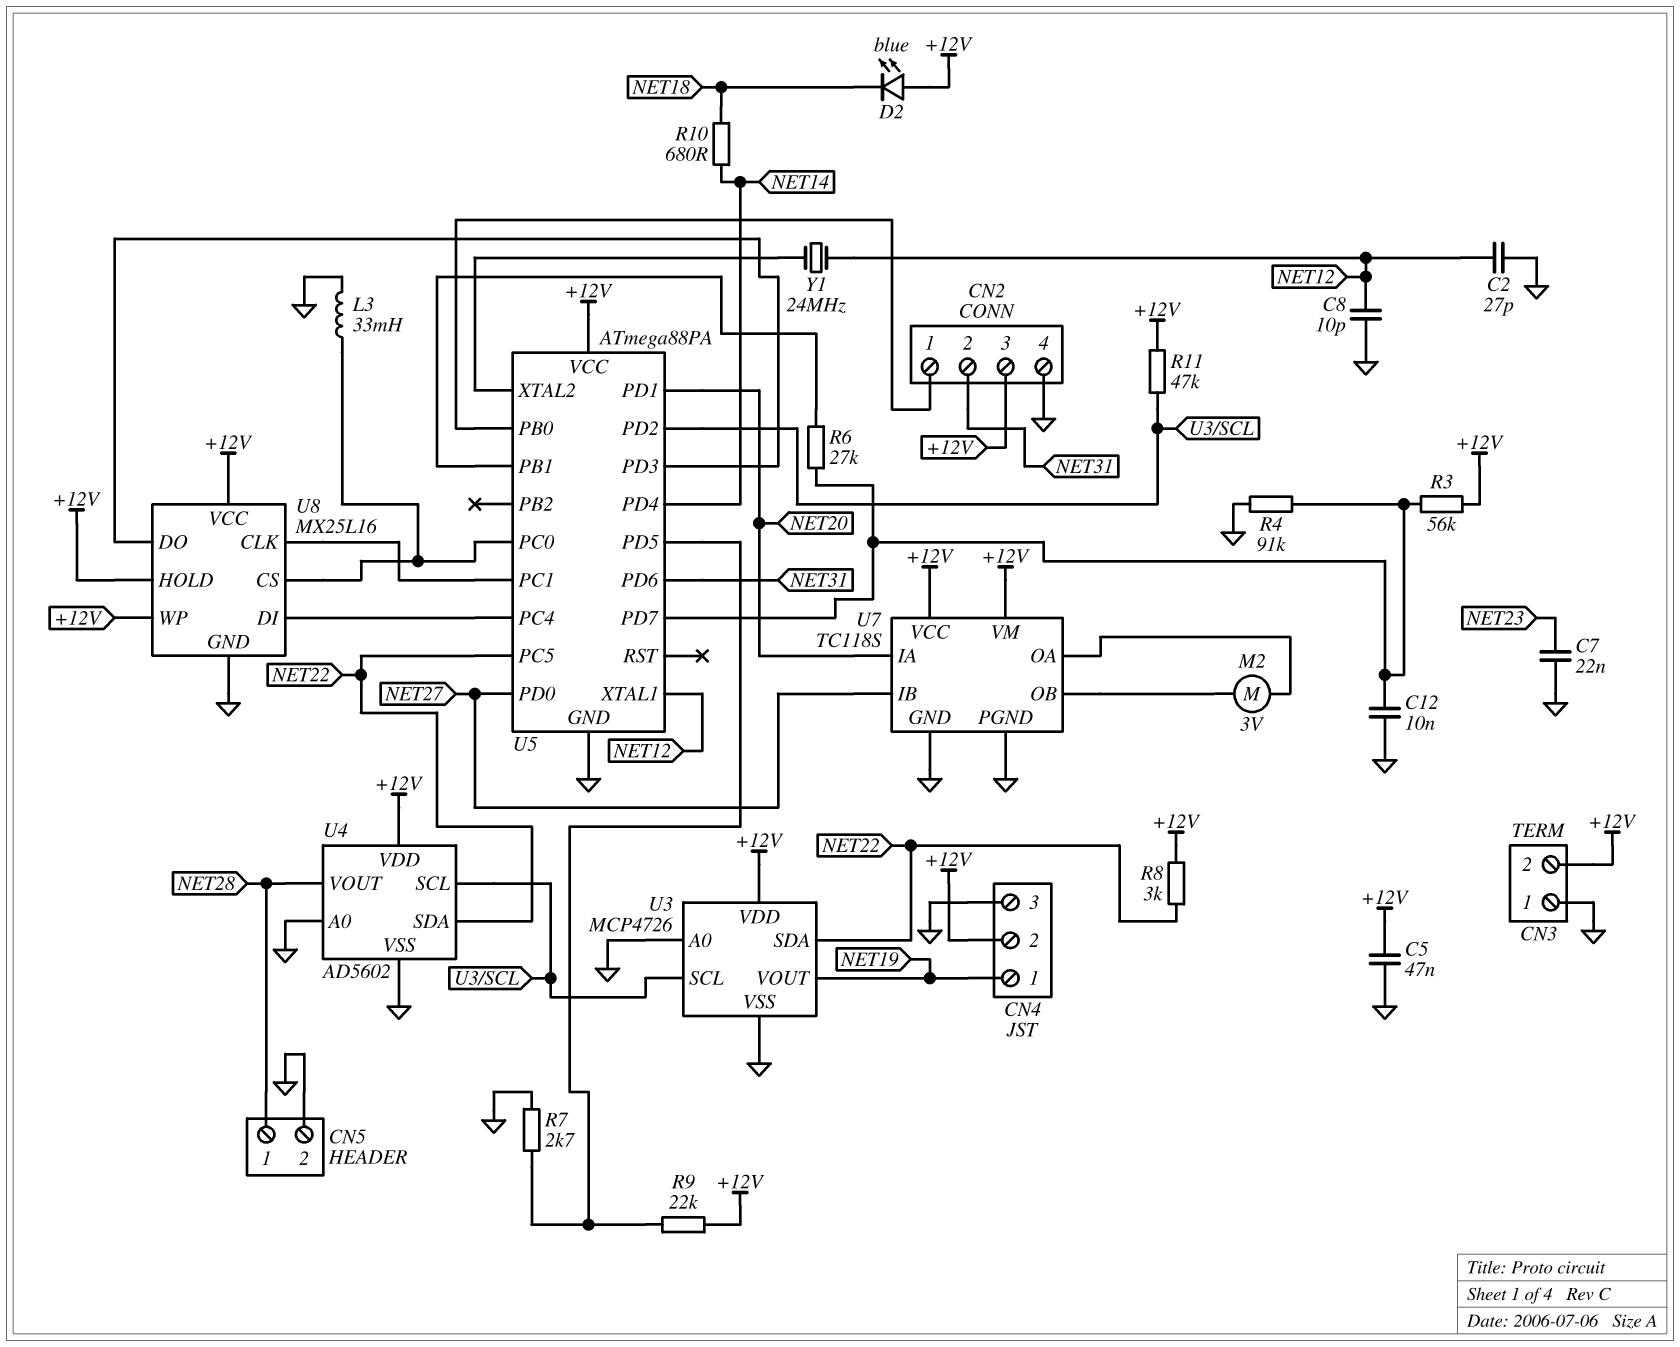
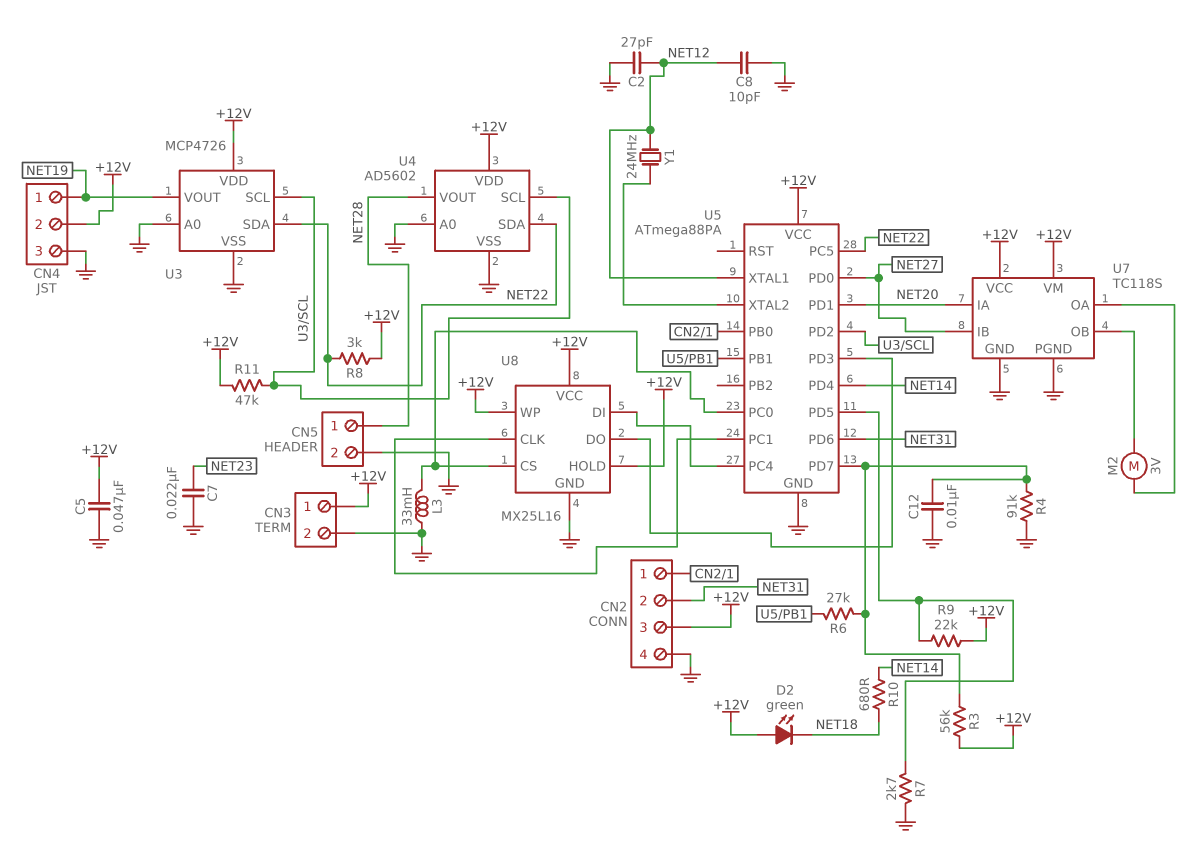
CN3 pin 1: GND -> +12V
CN3 pin 2: +12V -> GND
D2: LED blue (A +12V, K NET18) -> LED green (A +12V, K NET18)

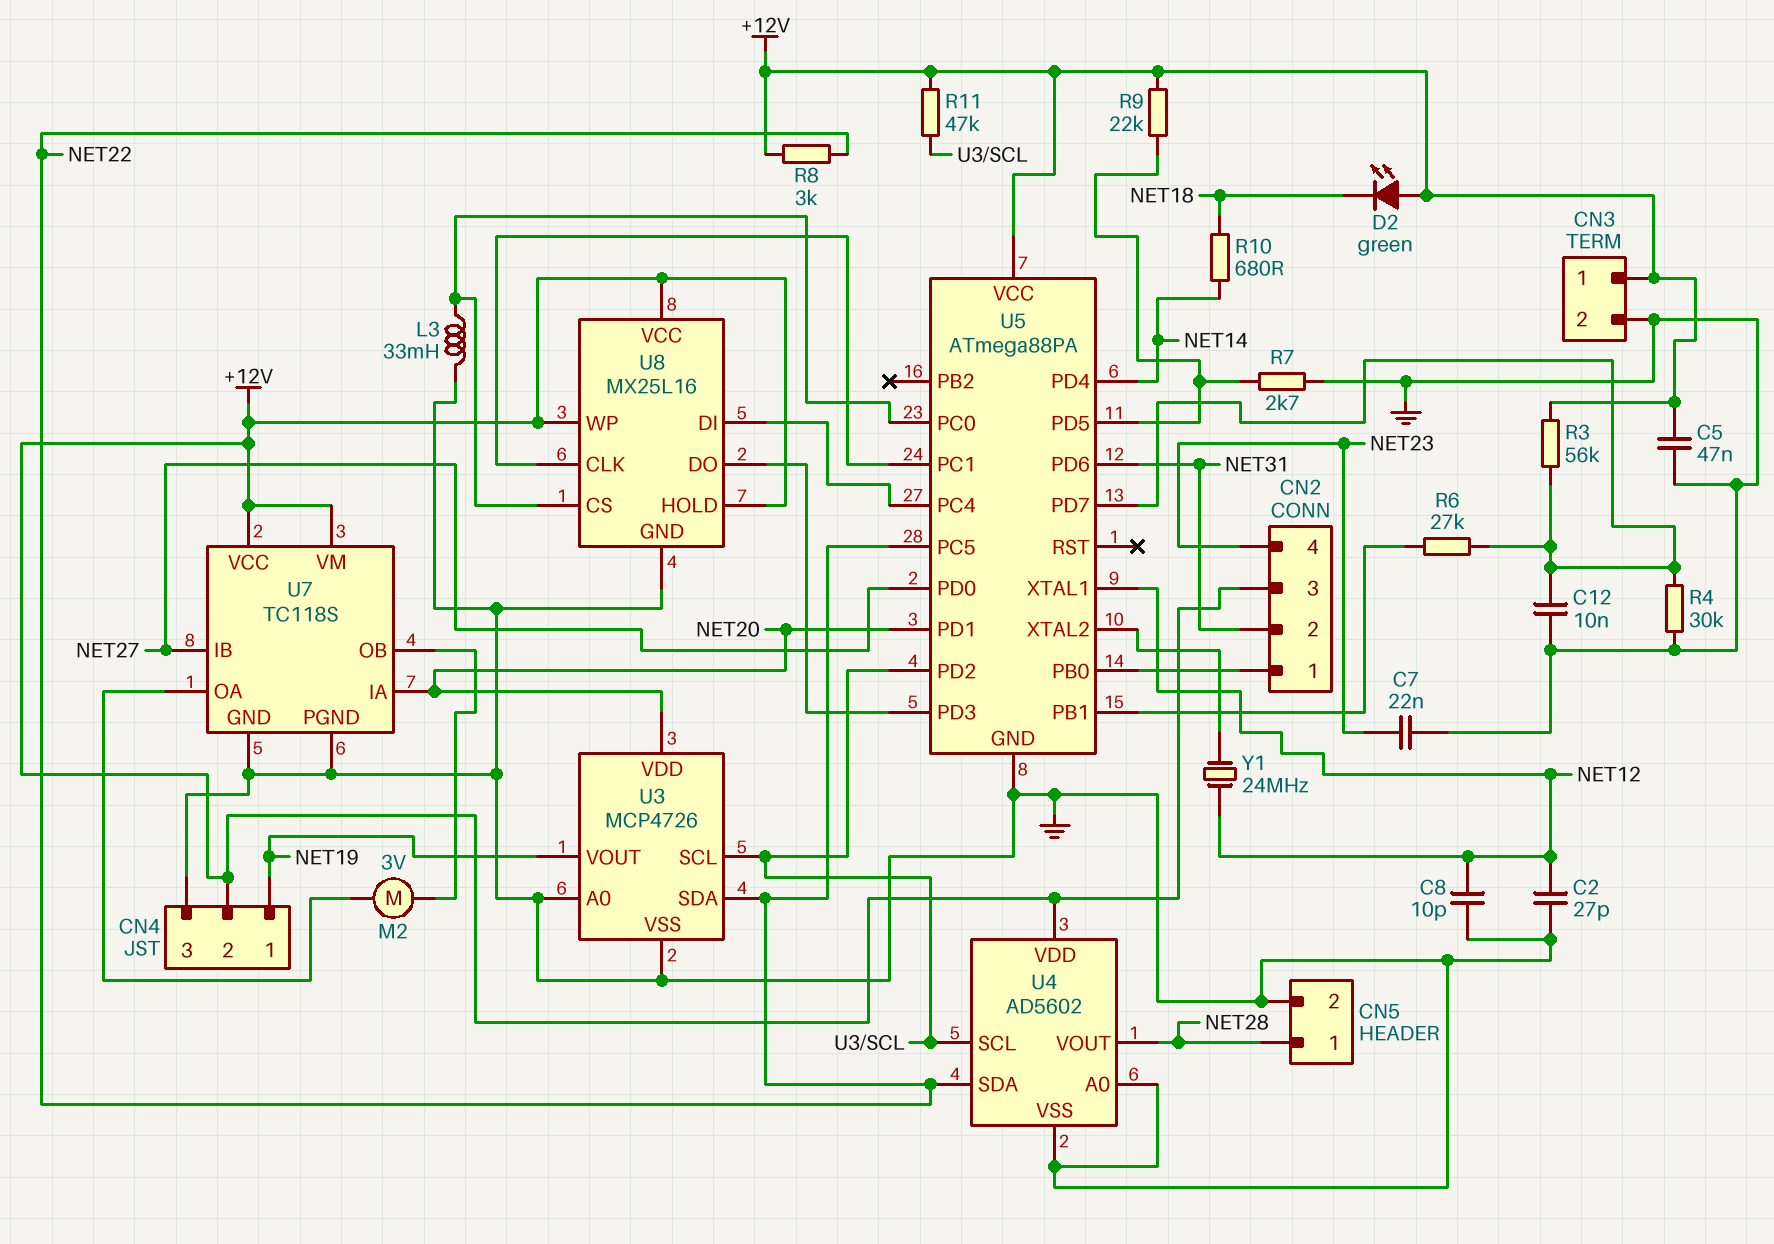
CN2 pin 4: GND -> NET23
R4: 91k (GND, U5/PD7) -> 30k (GND, U5/PD7)
U3 pin VDD: +12V -> NET20

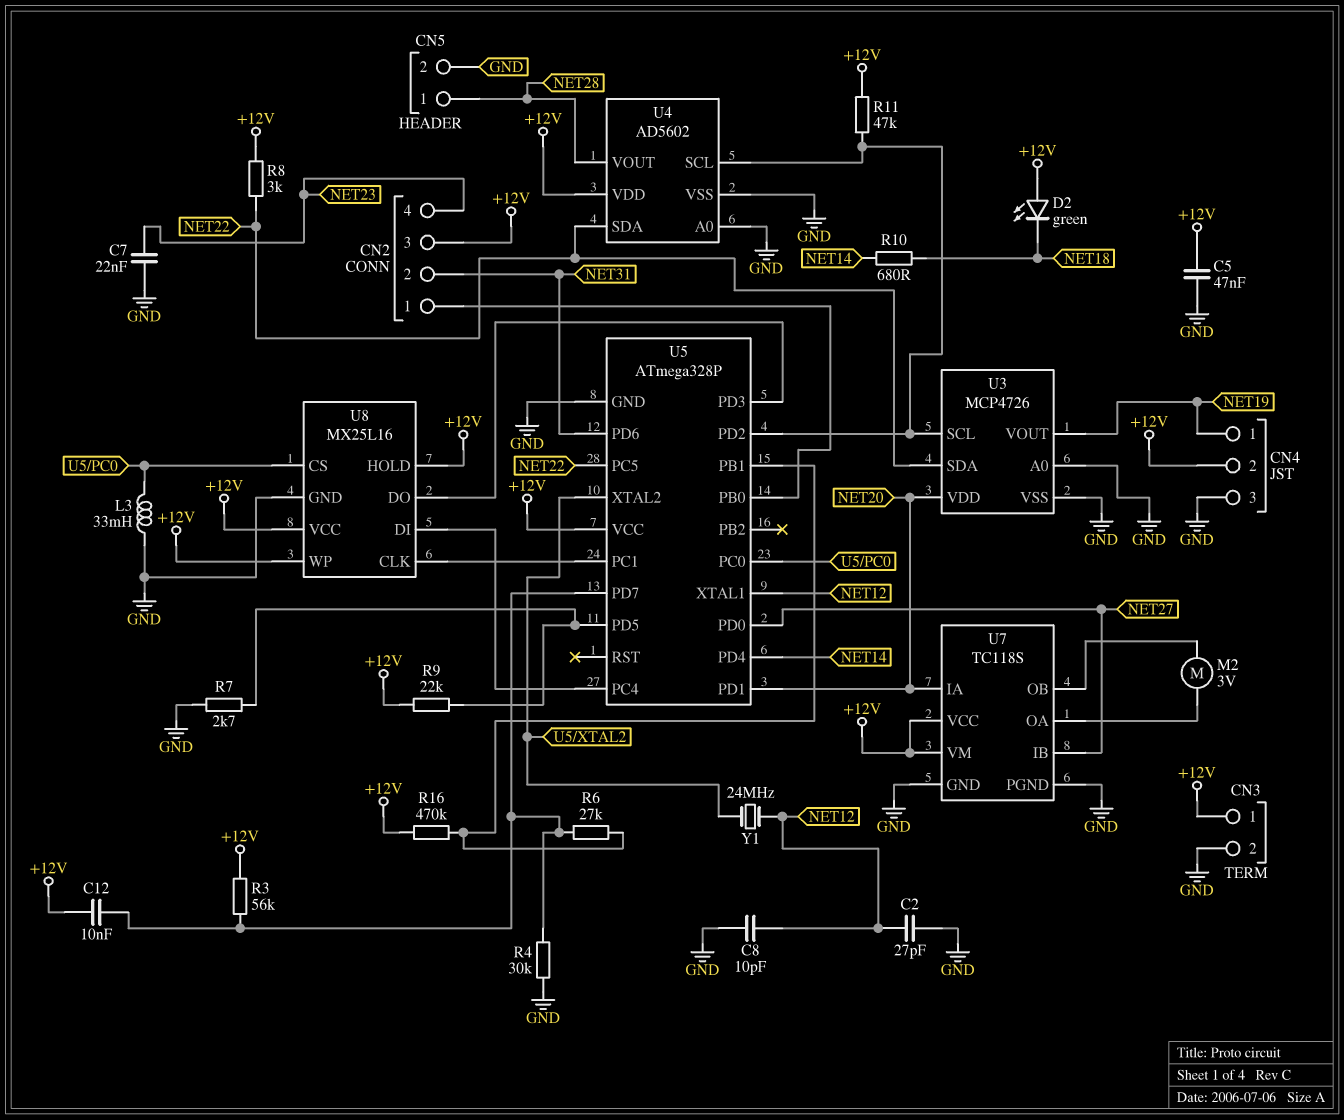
C12: 10nF (GND, U5/PD7) -> 10nF (+12V, U5/PD7)
R16: none -> 470k (+12V, U5/PB1)
U5: ATmega88PA -> ATmega328P

